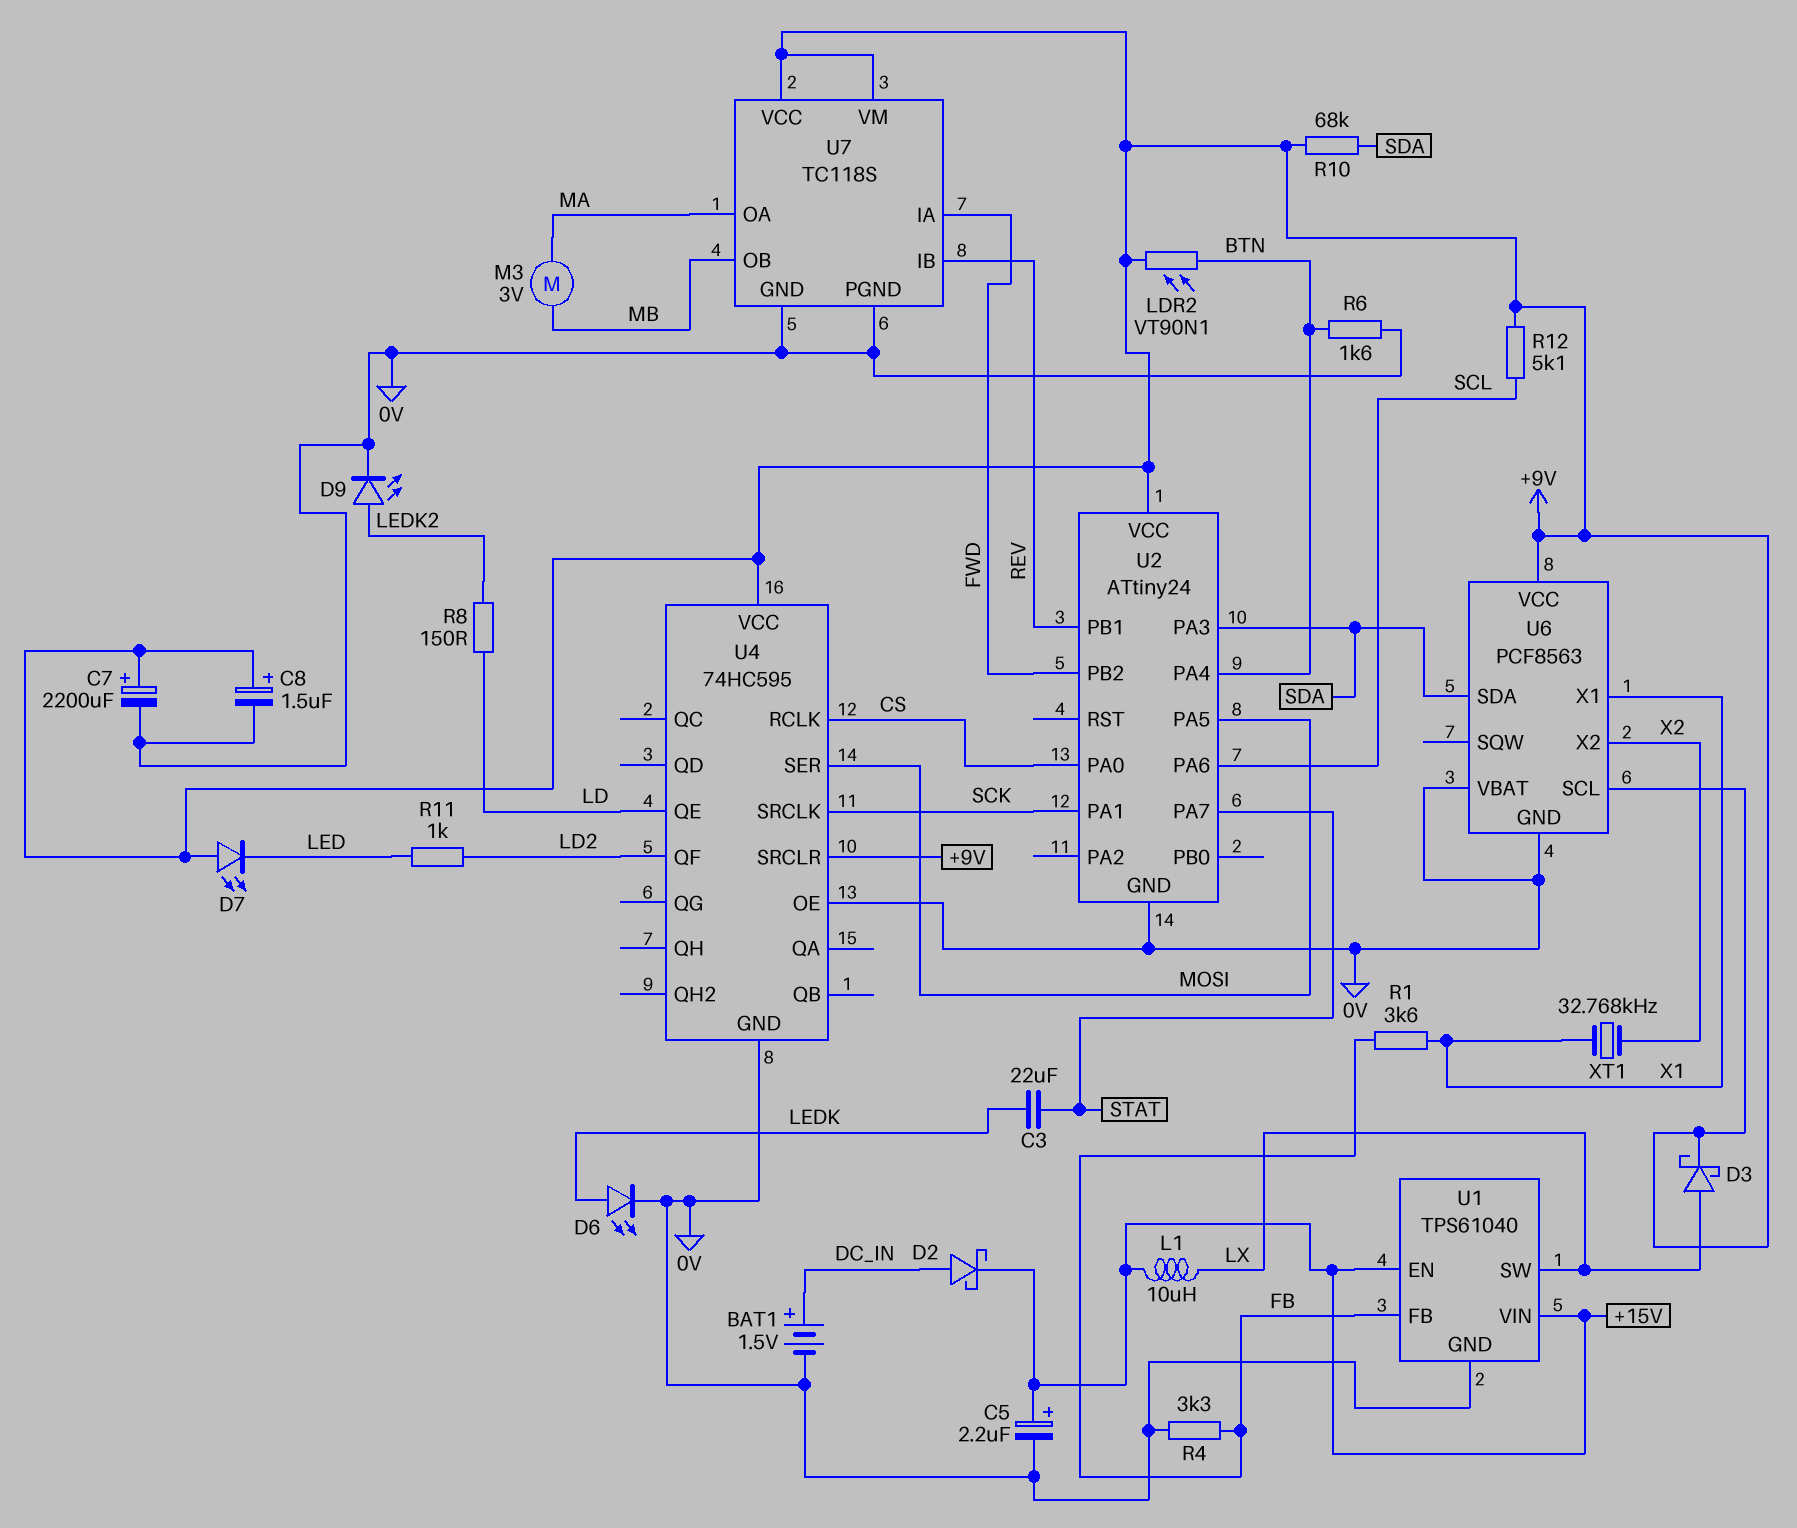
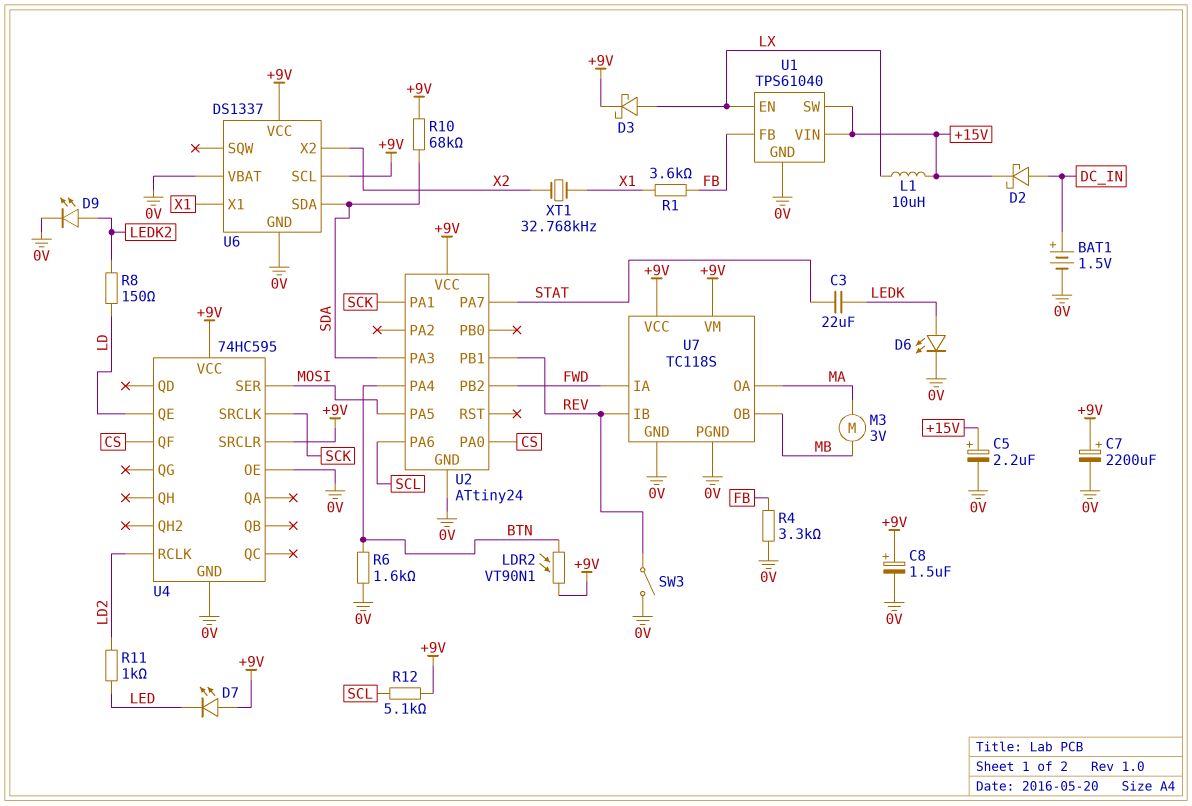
SW3: none -> switch (0V, REV)
U1 pin EN: +15V -> LX
U1 pin SW: LX -> +15V
U4 pin QF: LD2 -> CS
U4 pin RCLK: CS -> LD2
U6: PCF8563 -> DS1337

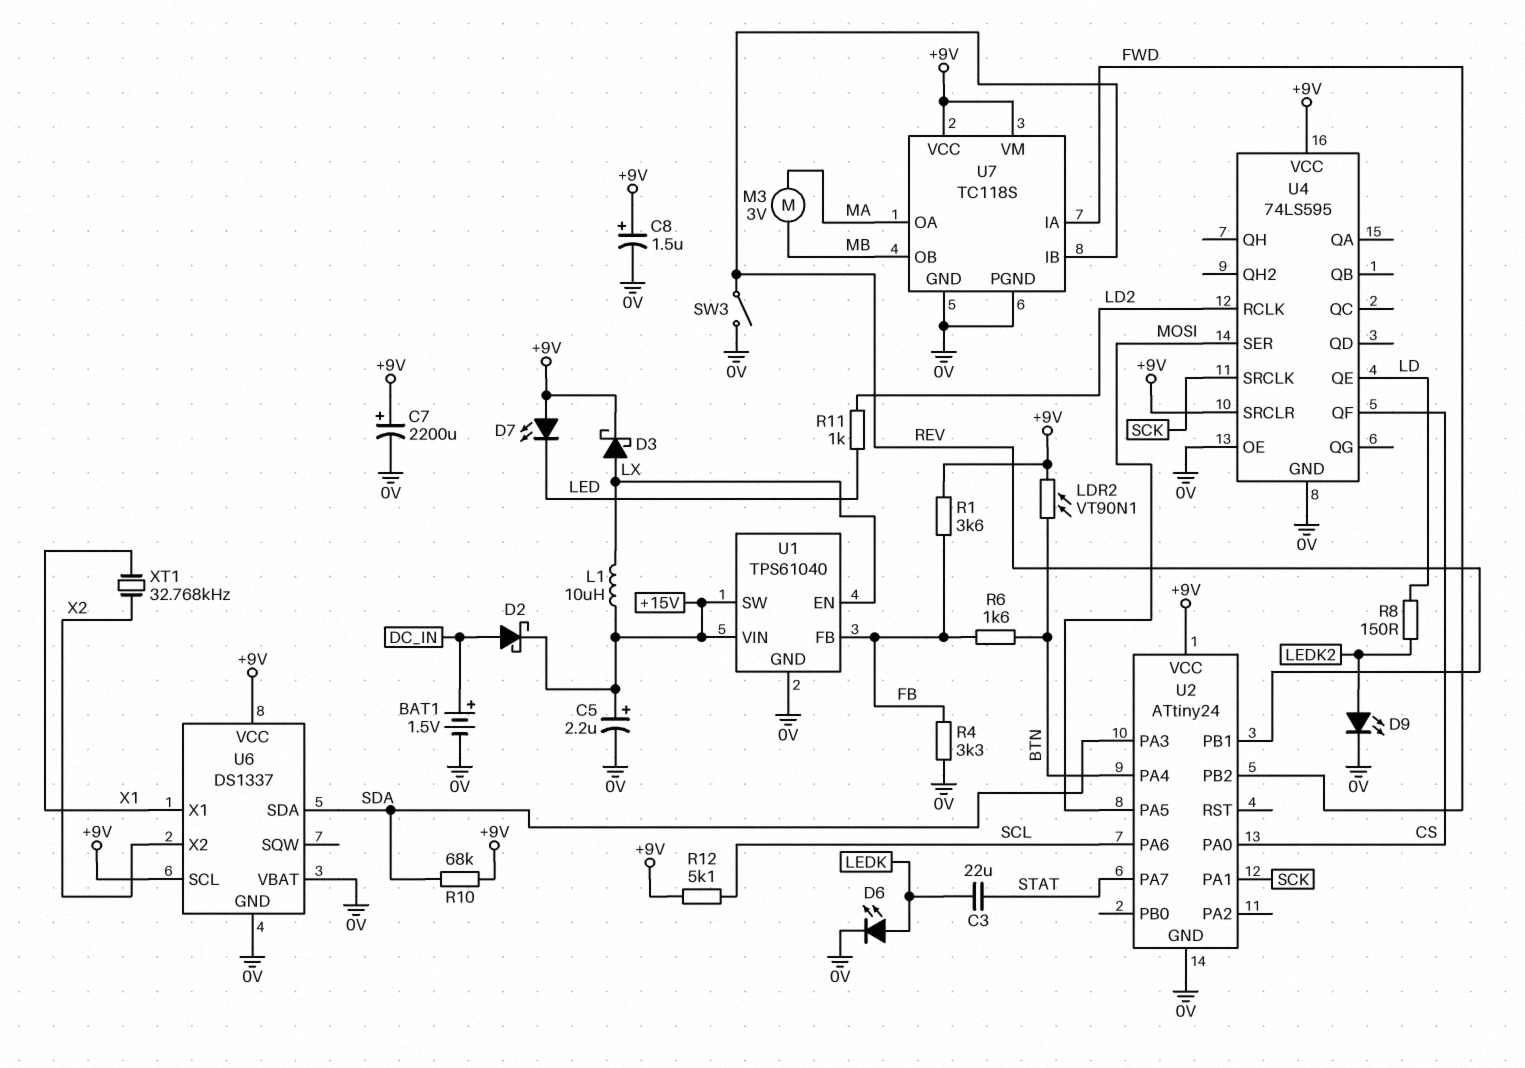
R1: 3.6k (FB, X1) -> 3.6k (+9V, FB)
R6: 1.6k (0V, BTN) -> 1.6k (BTN, FB)
U4: 74HC595 -> 74LS595

